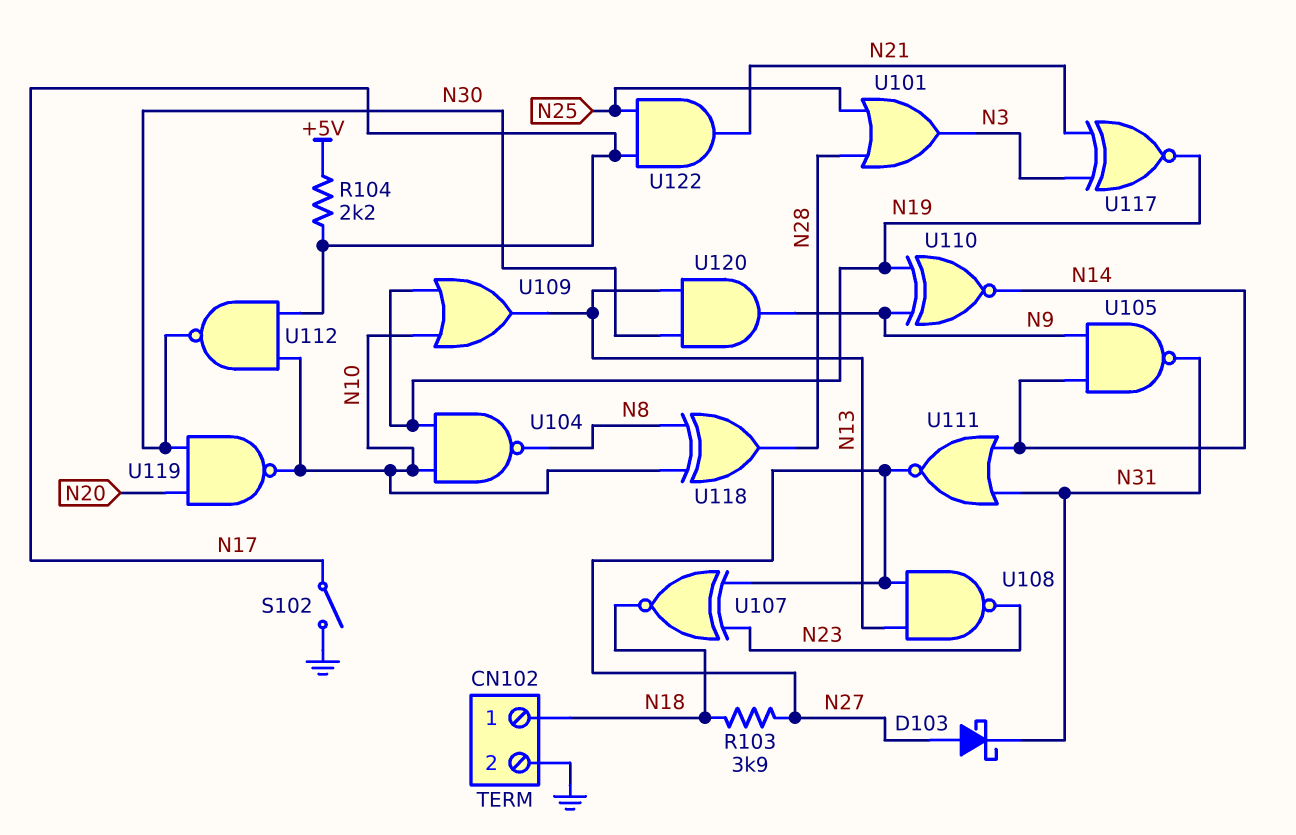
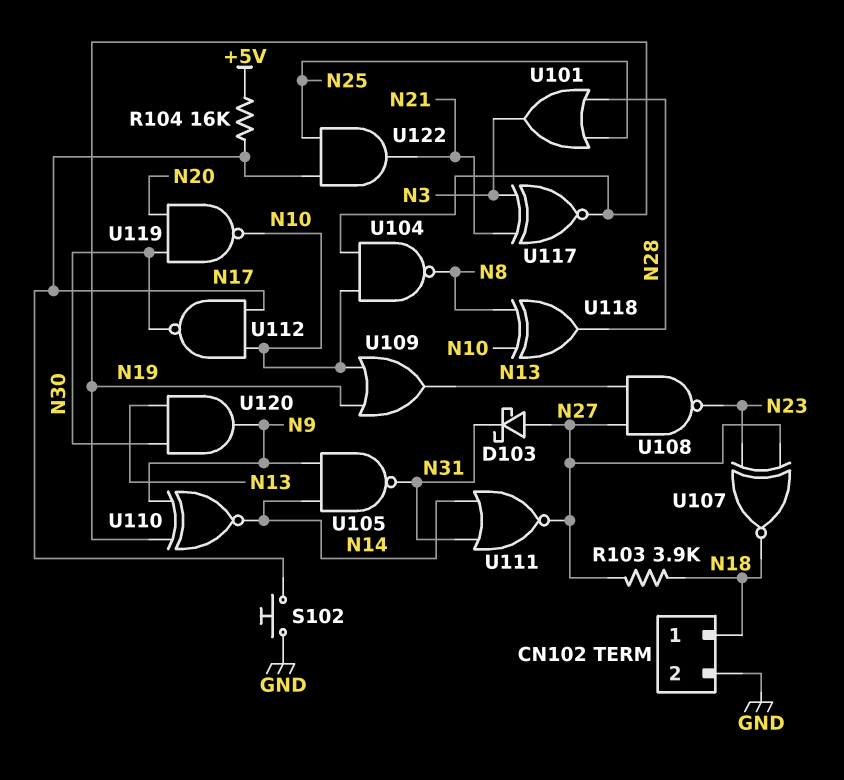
R104: 2.2k (+5V, N17) -> 16k (+5V, N17)
S102: switch (GND, N17) -> button (GND, N17)

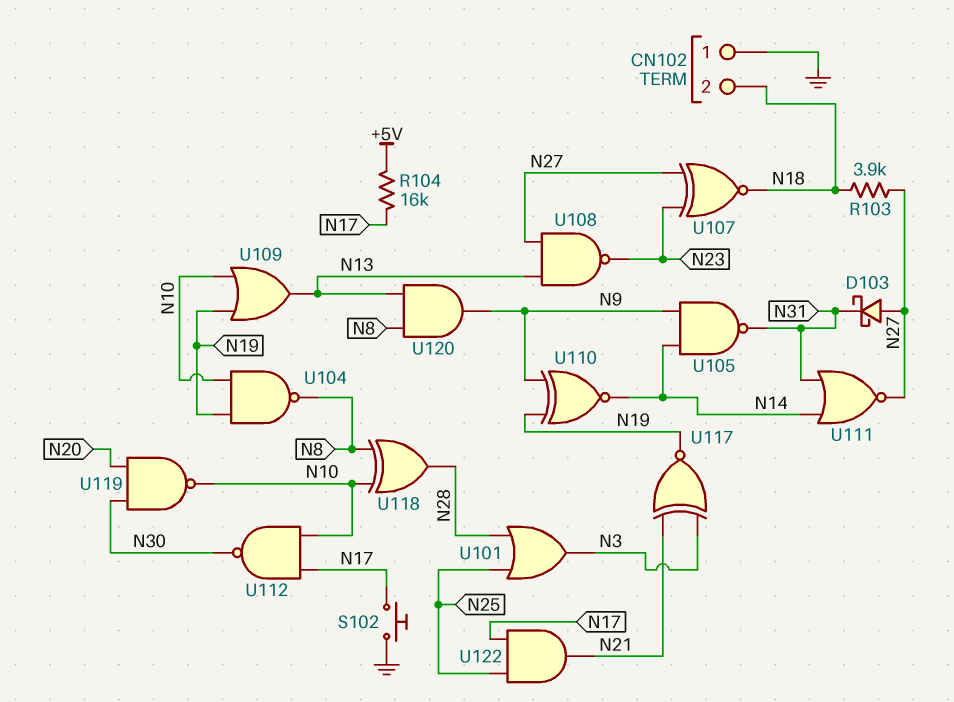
CN102 pin 1: N18 -> GND
CN102 pin 2: GND -> N18
U120: AND (in N13, in N30, out N9) -> AND (in N8, in N13, out N9)

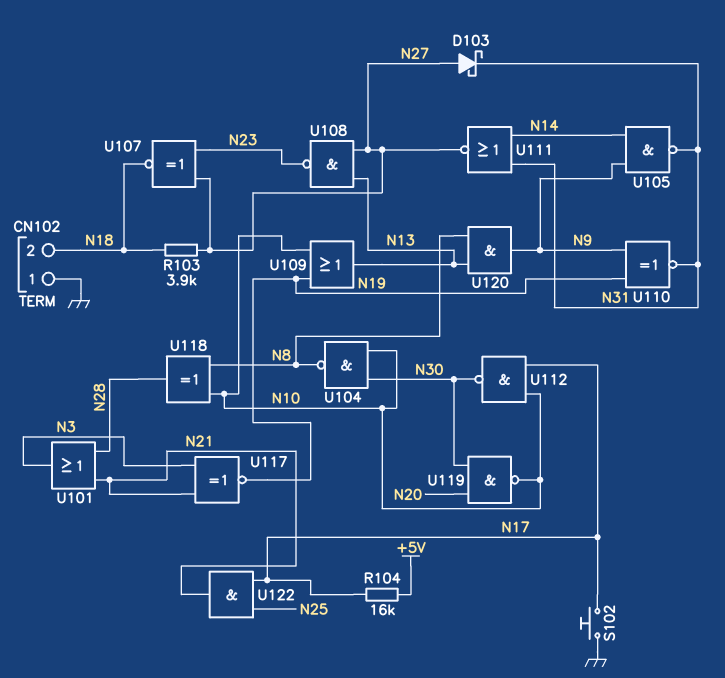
U101: OR (in N25, in N28, out N3) -> OR (in N21, in N28, out N3)
U104: NAND (in N10, in N19, out N8) -> NAND (in N10, in N30, out N8)
U110: XNOR (in N9, in N19, out N14) -> XNOR (in N9, in N19, out N31)

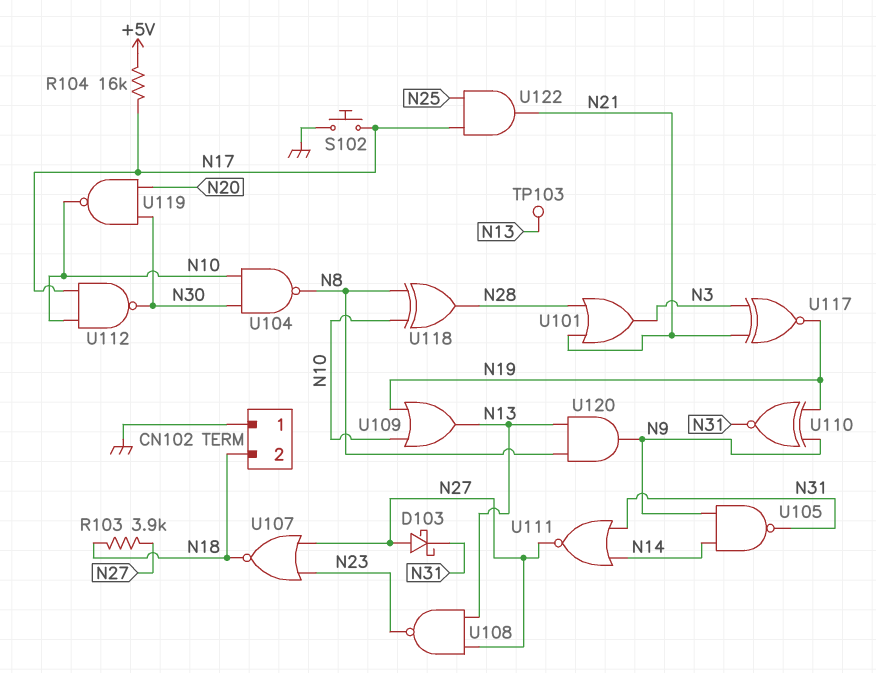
TP103: none -> test point (N13)
U107: XNOR (in N23, in N27, out N18) -> NOR (in N23, in N27, out N18)

